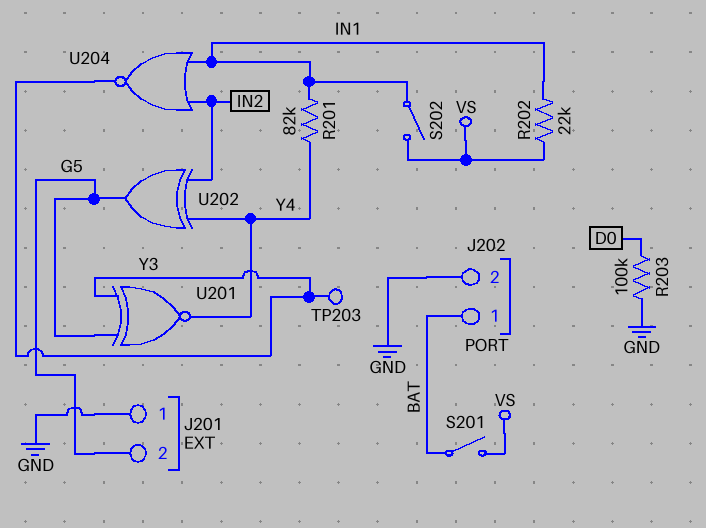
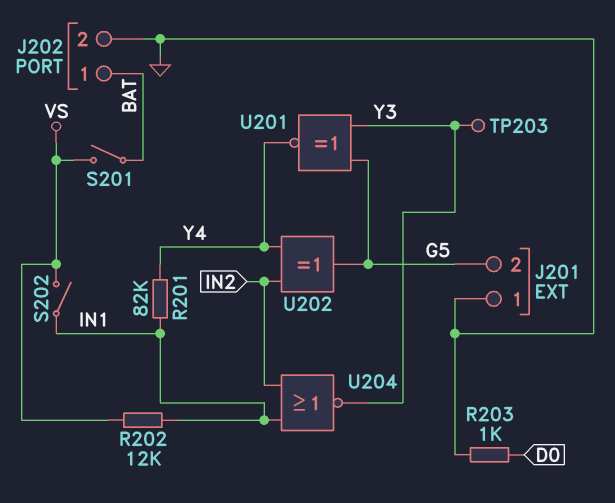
R202: 22k (IN1, VS) -> 12k (IN1, VS)
R203: 100k (D0, GND) -> 1k (D0, GND)

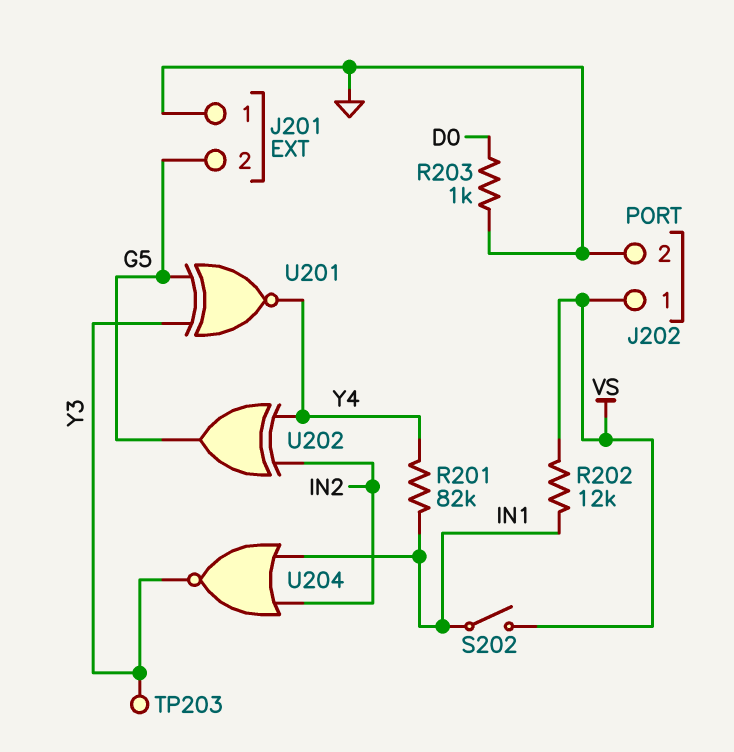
J202 pin 1: BAT -> VS
S201: switch (BAT, VS) -> none

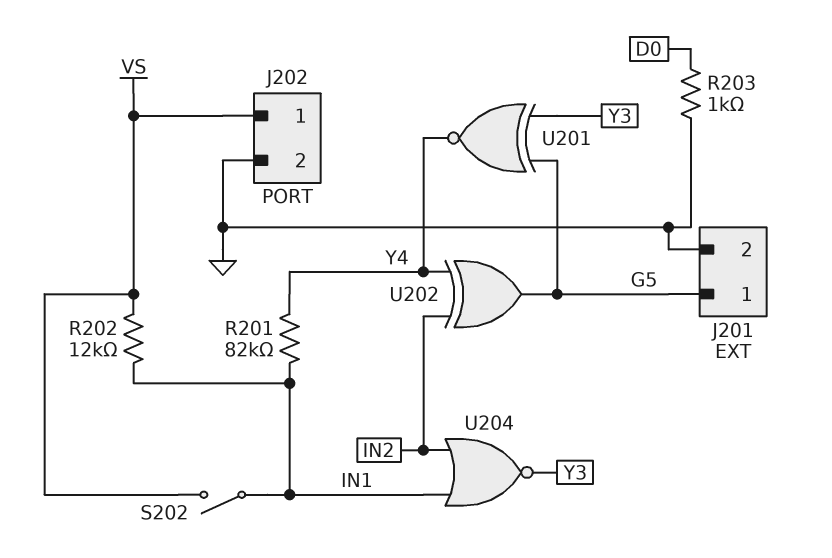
J201 pin 1: GND -> G5
J201 pin 2: G5 -> GND
TP203: test point (Y3) -> none

